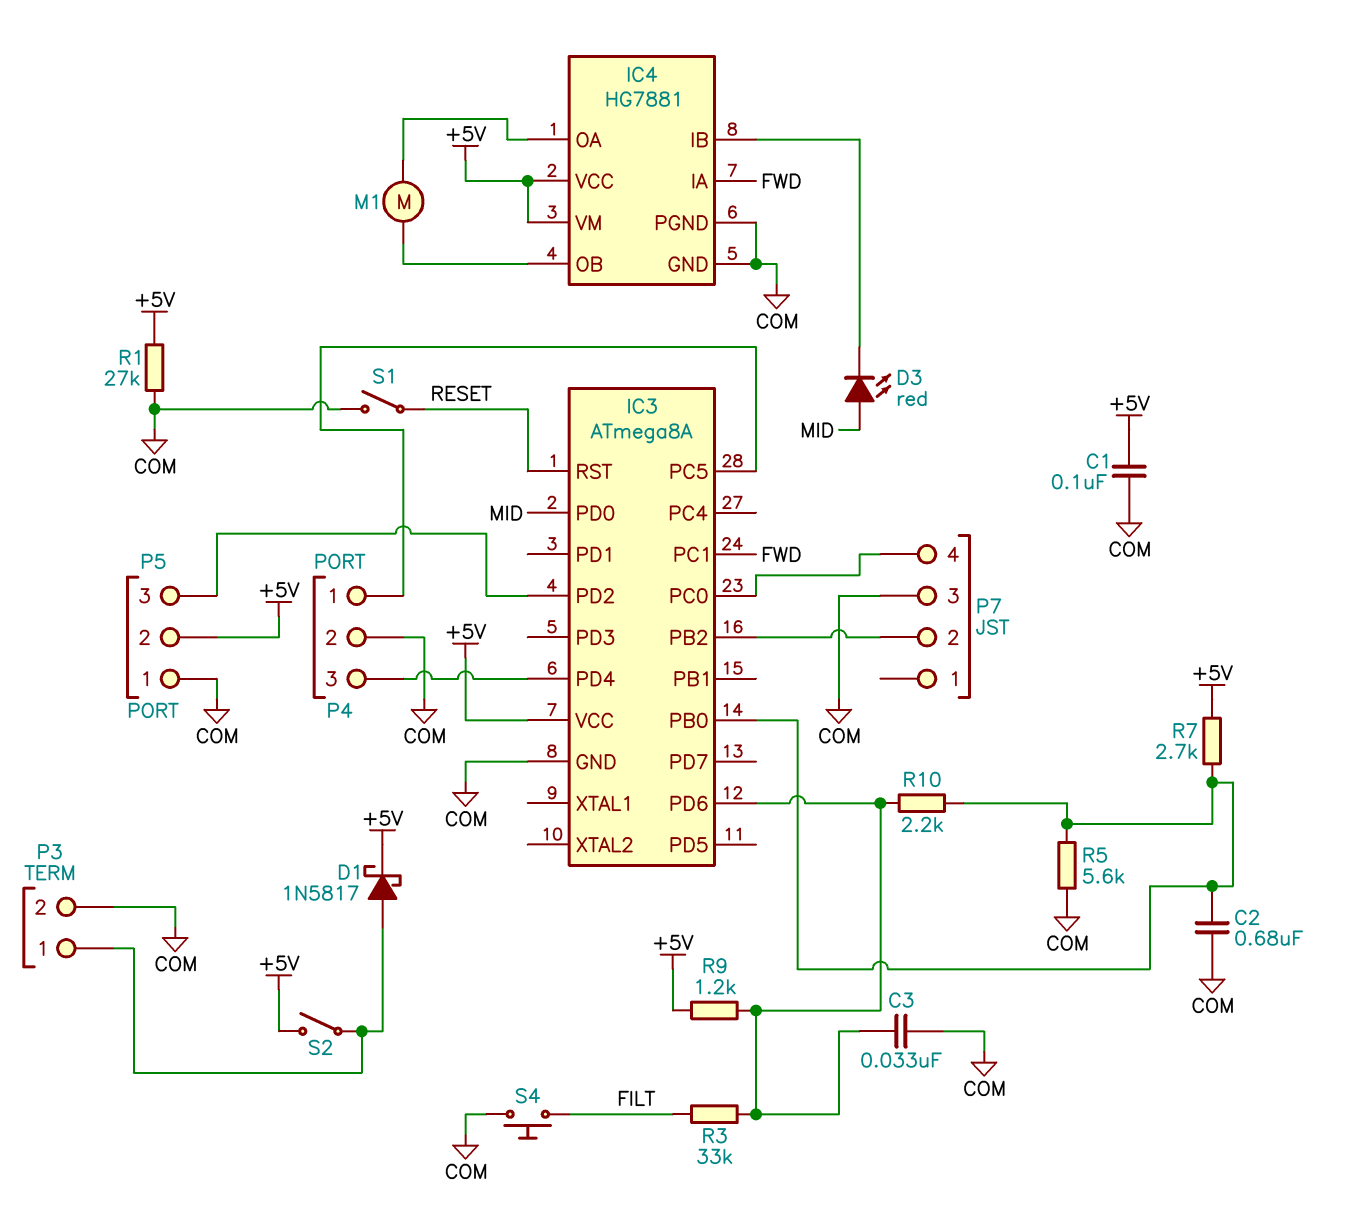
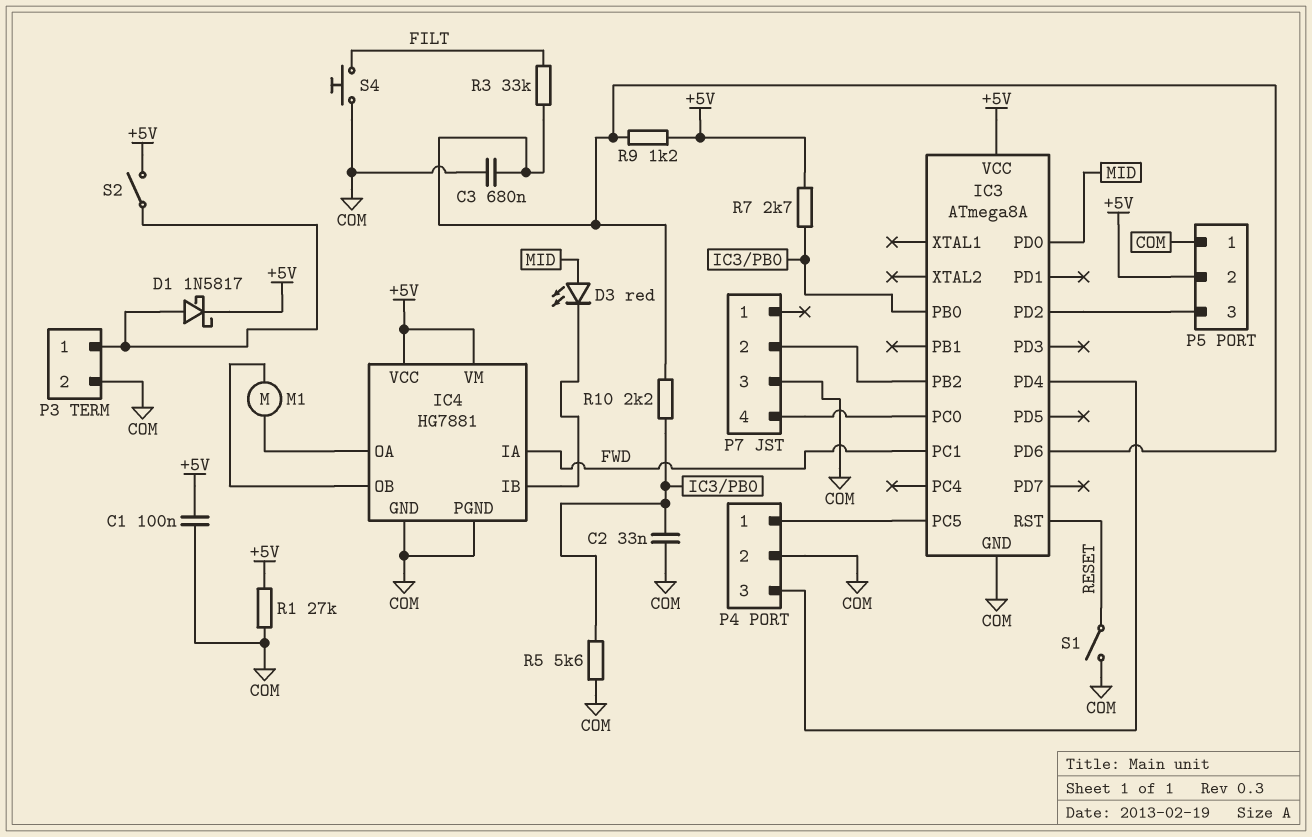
C2: 680nF (COM, IC3/PB0) -> 33nF (COM, IC3/PB0)
C3: 33nF (COM, IC3/PD6) -> 680nF (COM, IC3/PD6)

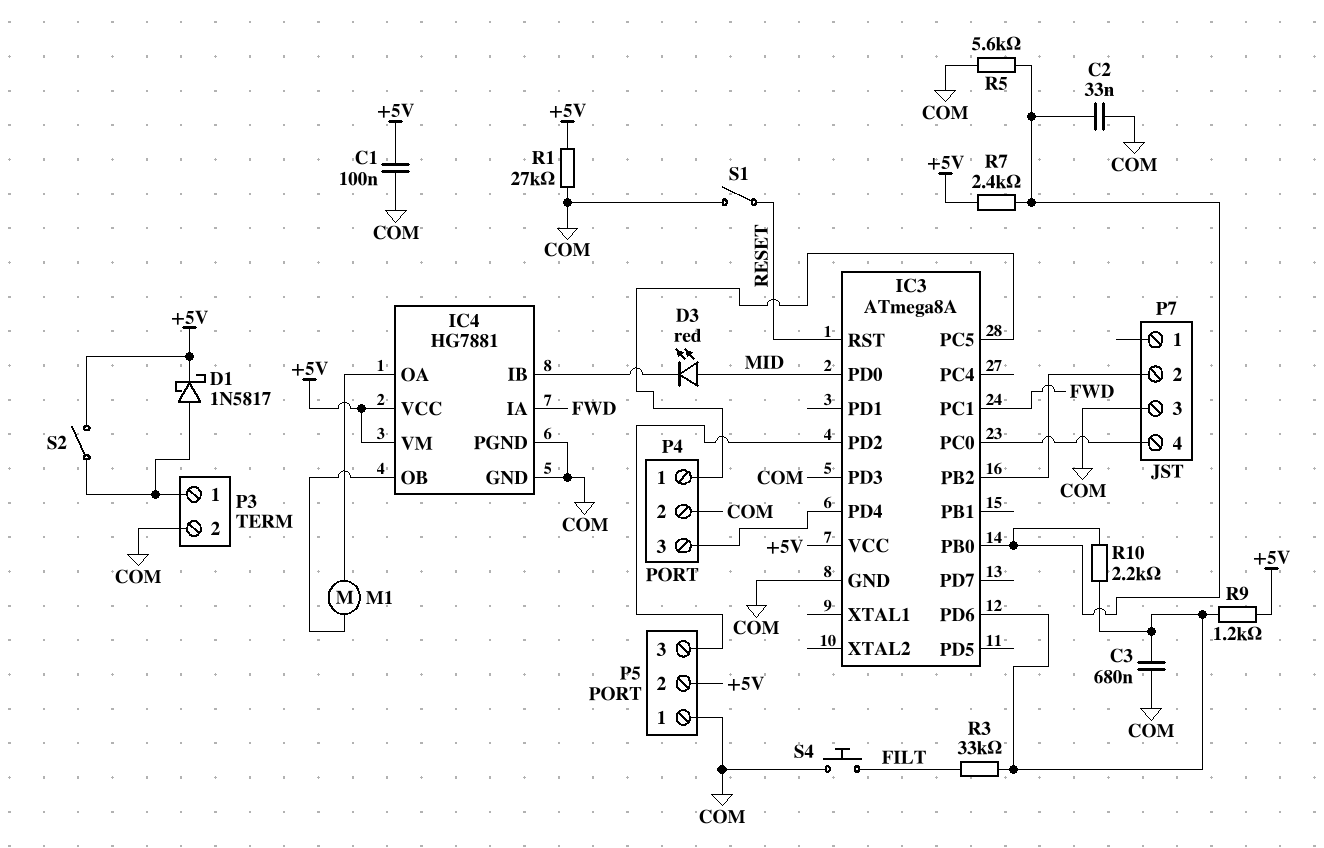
IC3 pin PD3: none -> COM
R7: 2.7k (+5V, IC3/PB0) -> 2.4k (+5V, IC3/PB0)

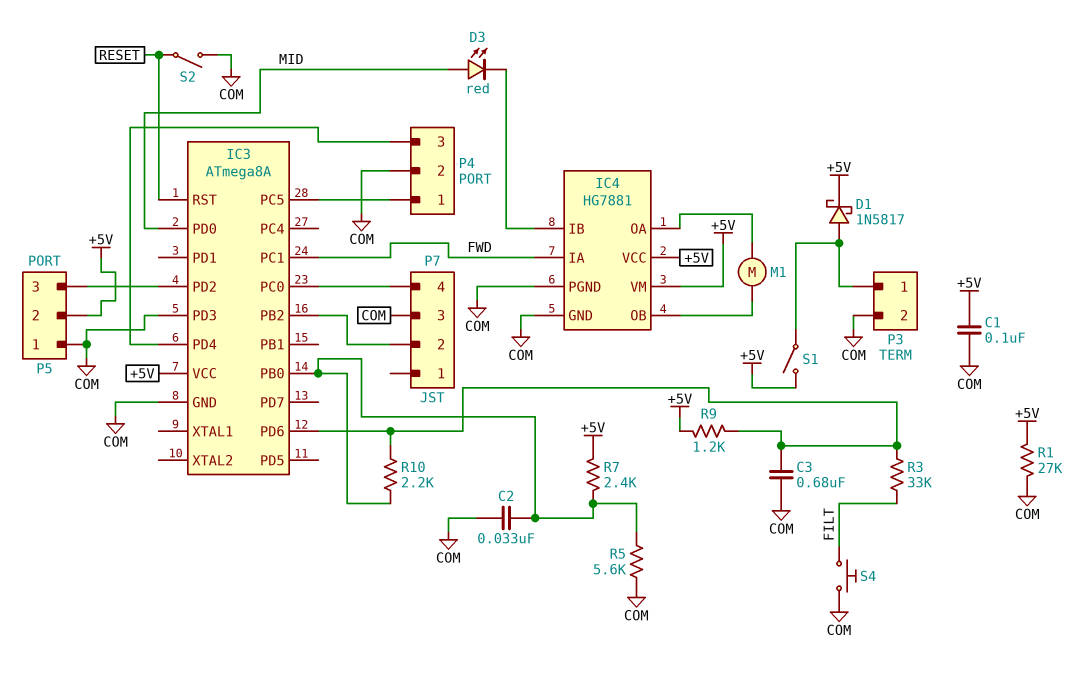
S1: switch (COM, RESET) -> switch (+5V, P3/1)
S2: switch (+5V, P3/1) -> switch (COM, RESET)

